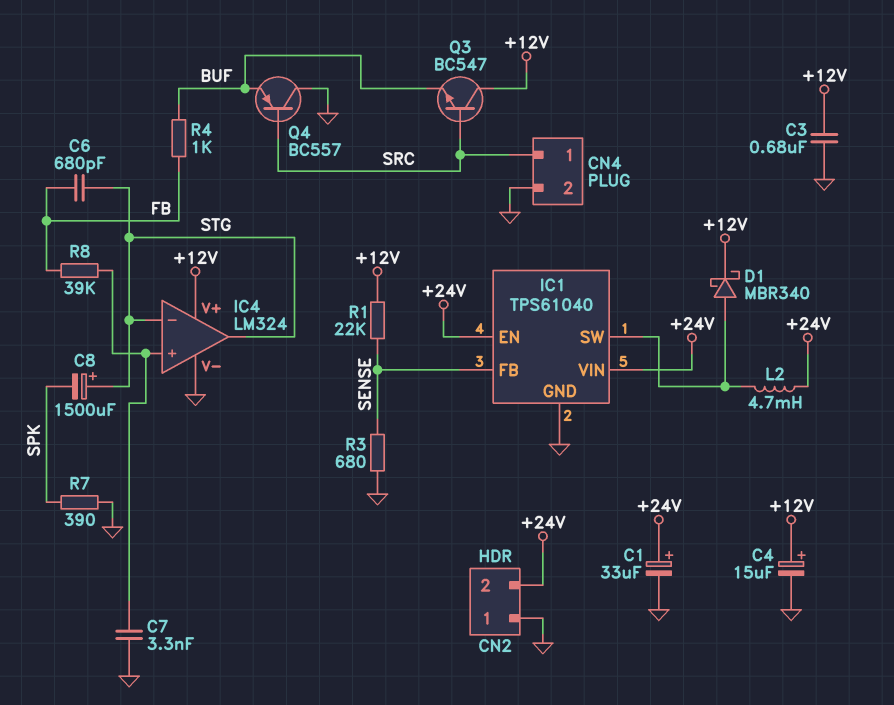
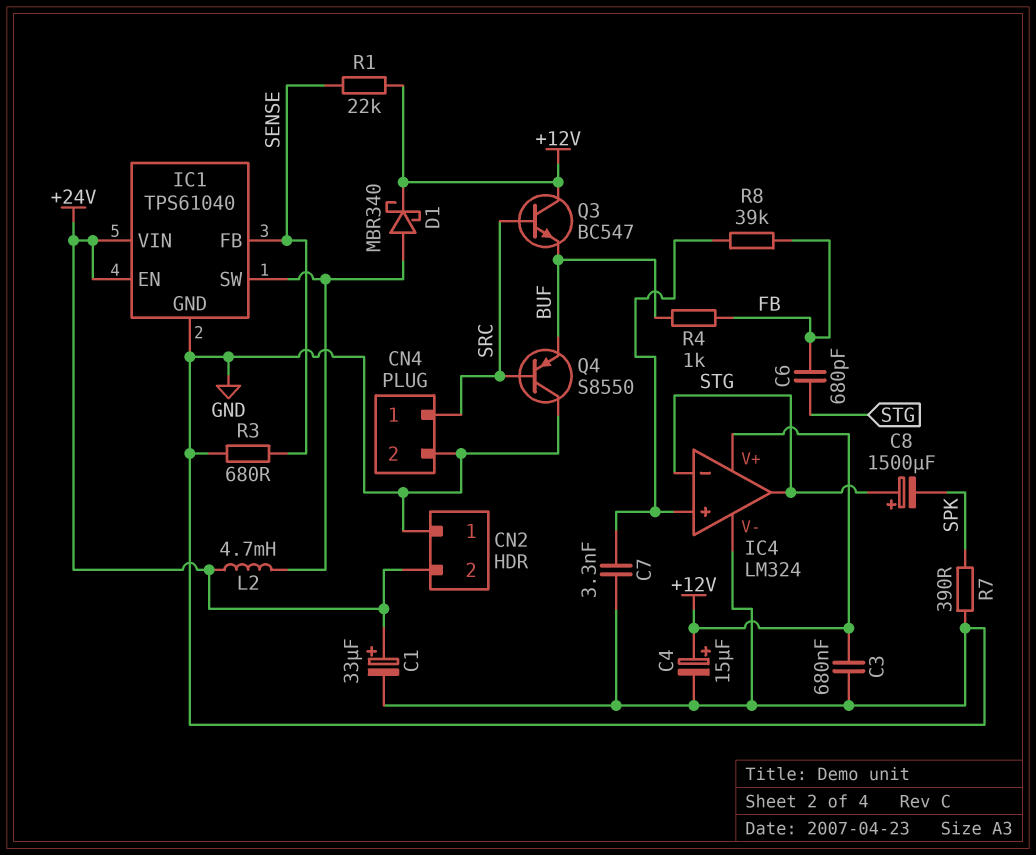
Q4: PNP BC557 (B SRC, C GND, E BUF) -> PNP S8550 (B SRC, C GND, E BUF)

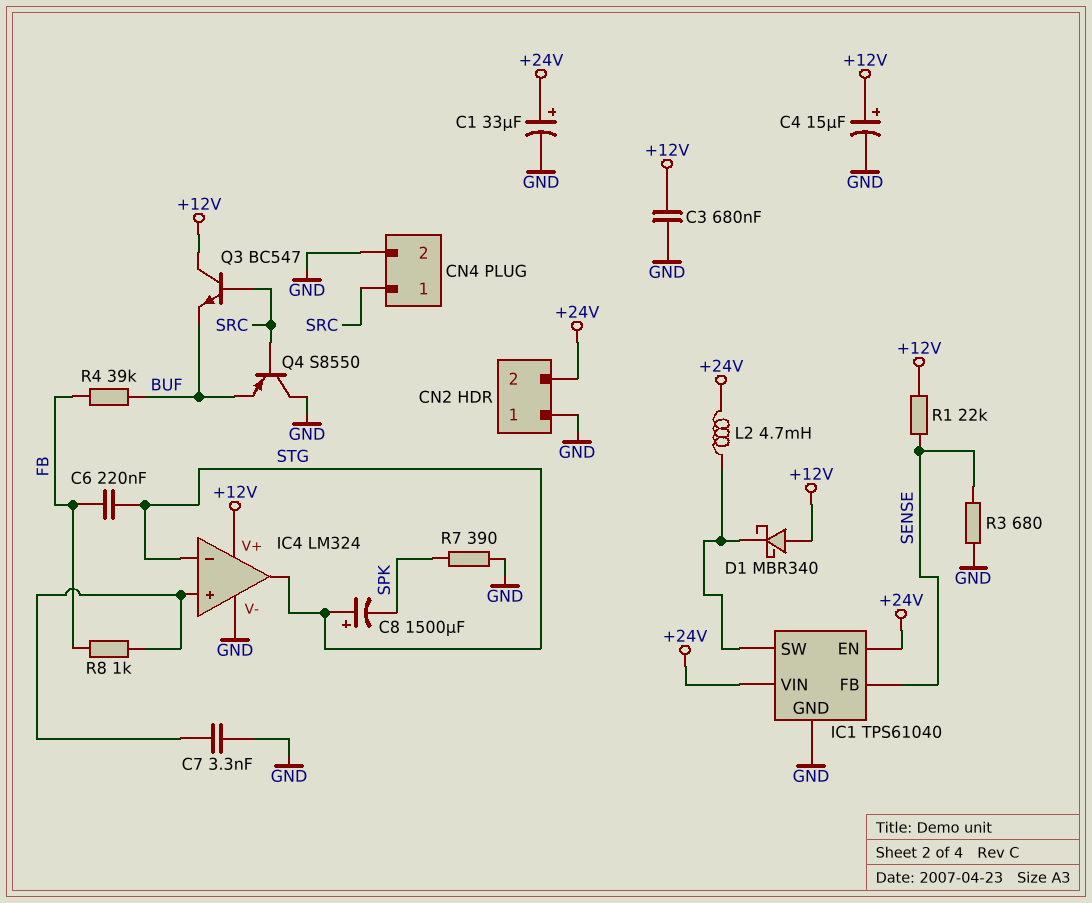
C6: 680pF (FB, STG) -> 220nF (FB, STG)
D1: schottky MBR340 (A IC1/SW, K +12V) -> schottky MBR340 (A +12V, K IC1/SW)
R4: 1k (BUF, FB) -> 39k (BUF, FB)
R8: 39k (FB, IC4/in+) -> 1k (FB, IC4/in+)

